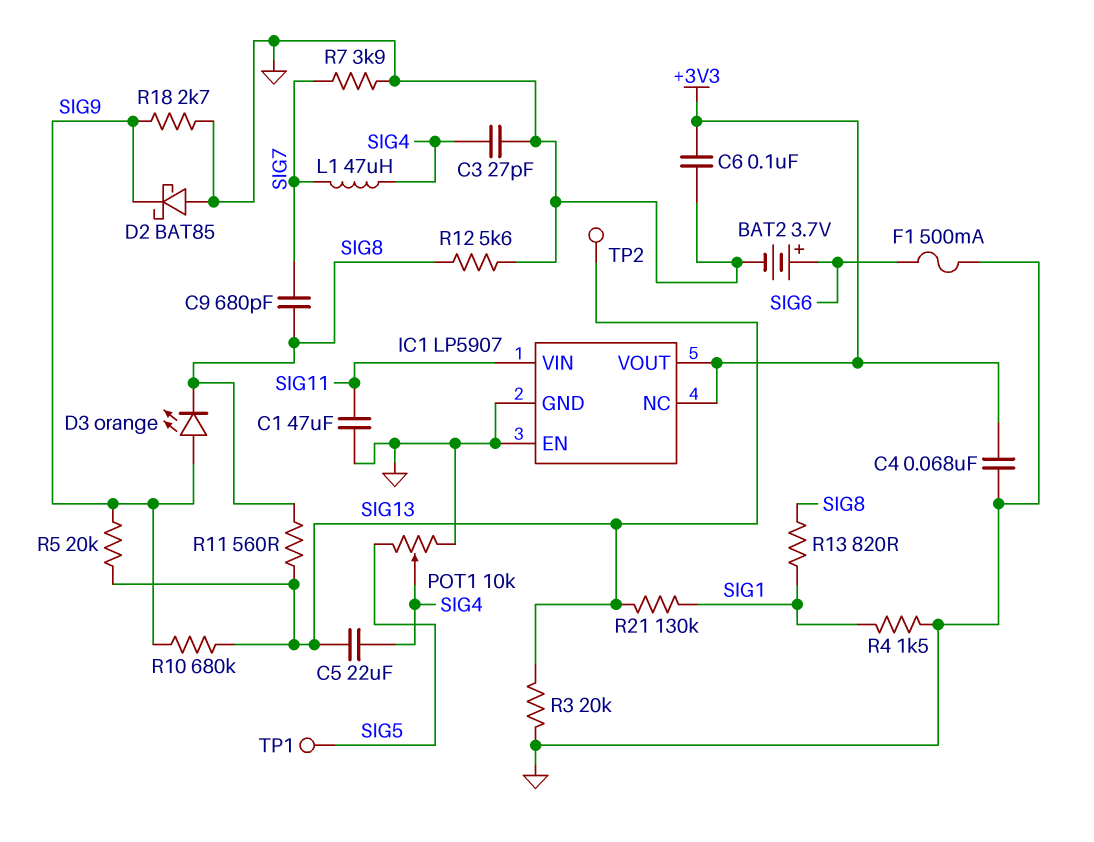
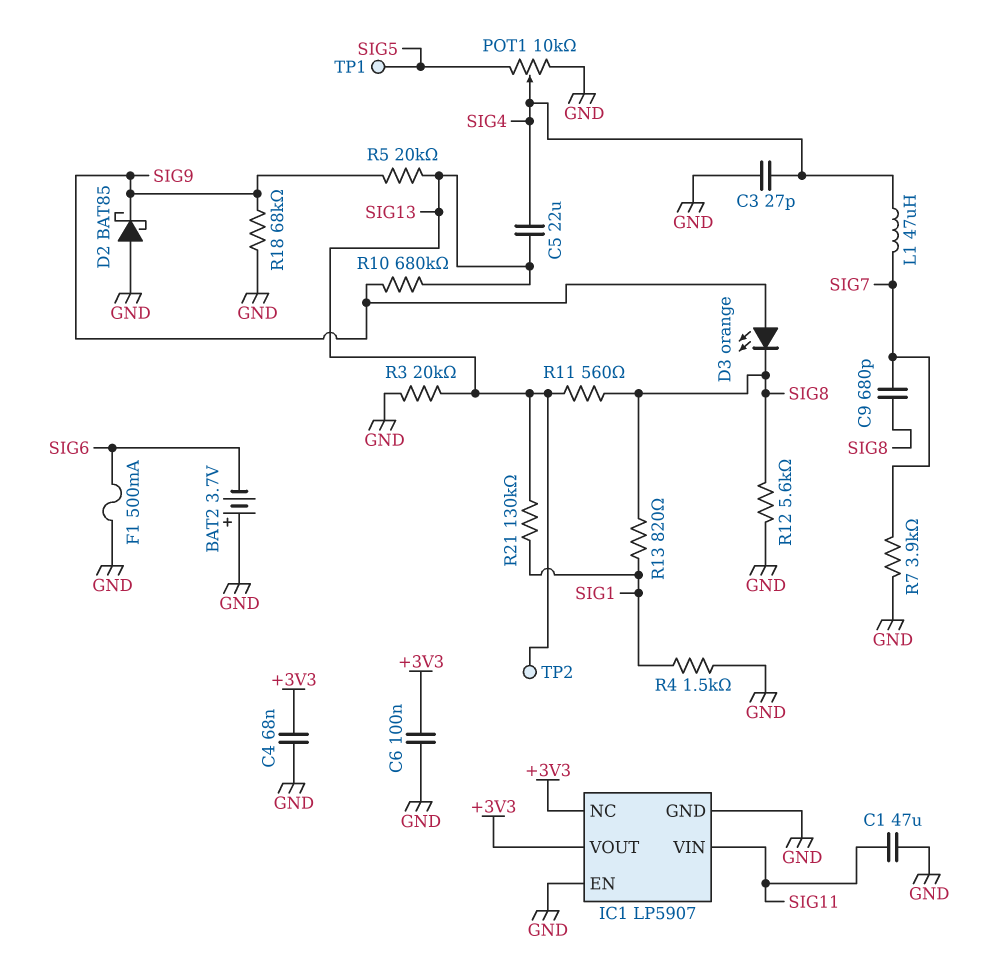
BAT2: 3.7V (plus SIG6, minus GND) -> 3.7V (plus GND, minus SIG6)
R18: 2.7k (GND, SIG9) -> 68k (GND, SIG9)

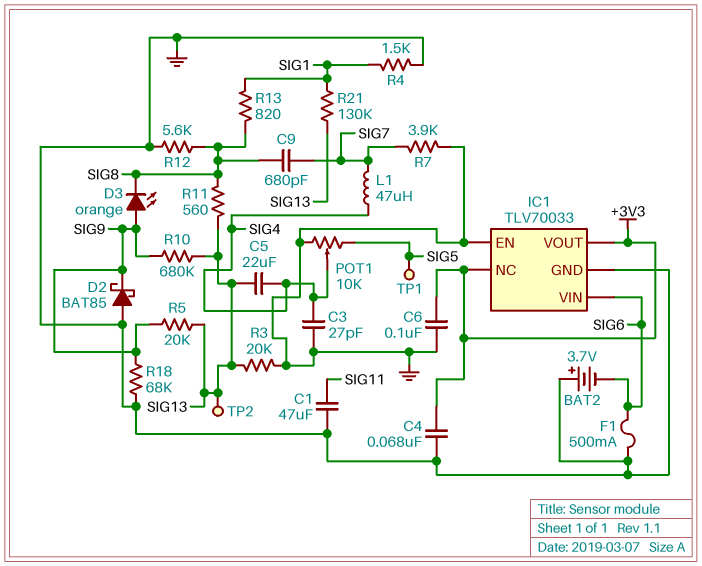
IC1: LP5907 -> TLV70033
IC1 pin VIN: SIG11 -> SIG6

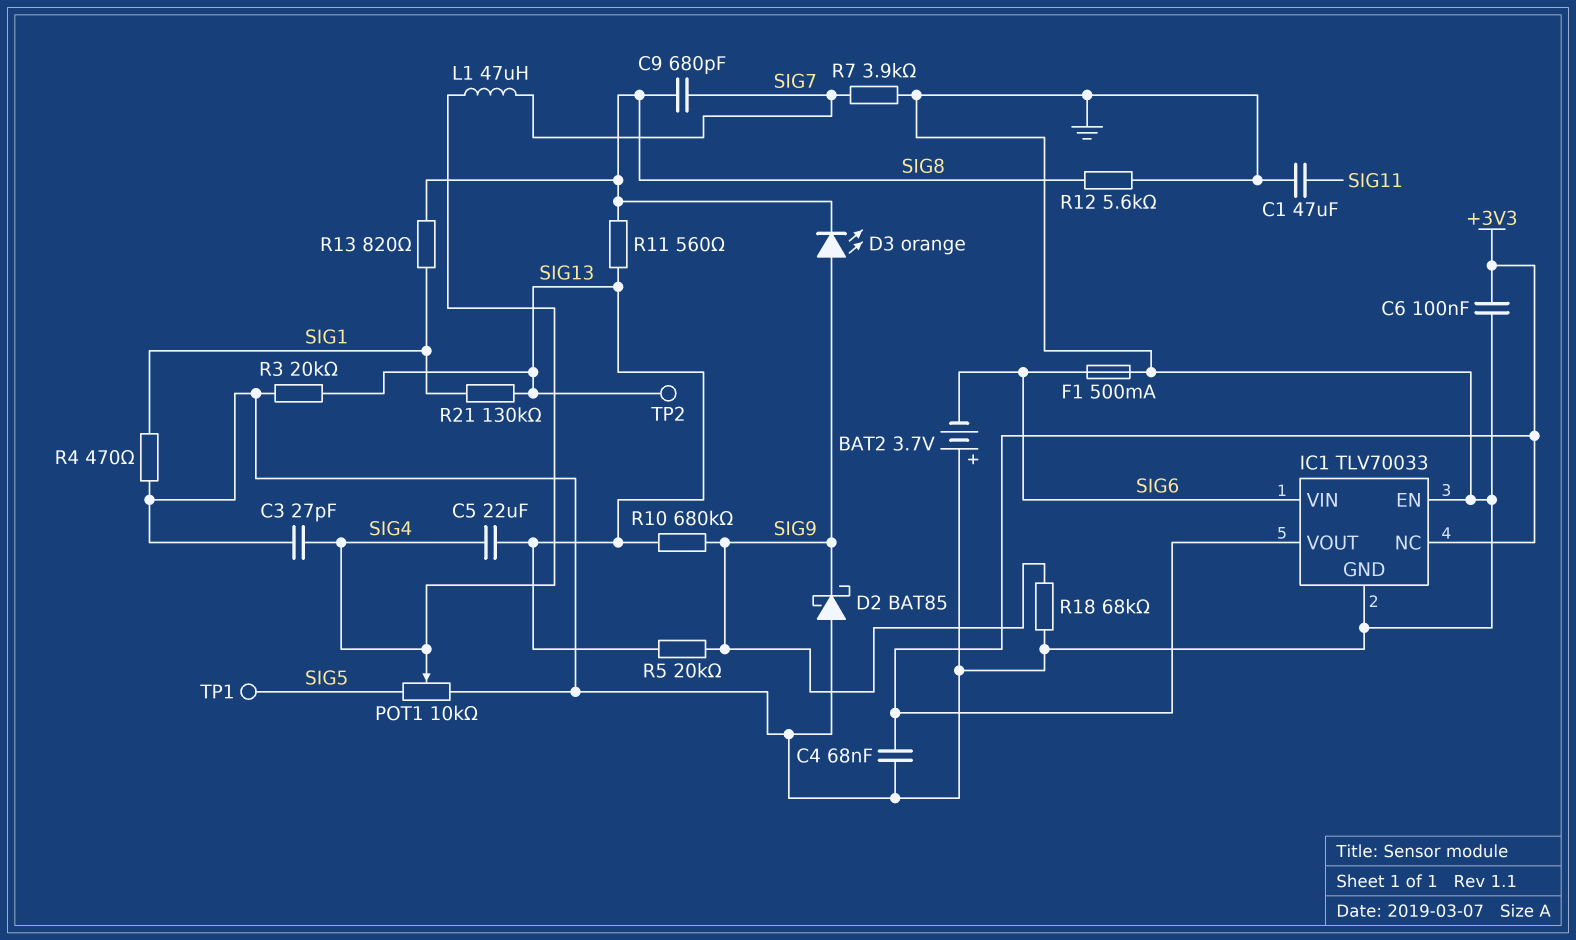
R4: 1.5k (GND, SIG1) -> 470 (GND, SIG1)

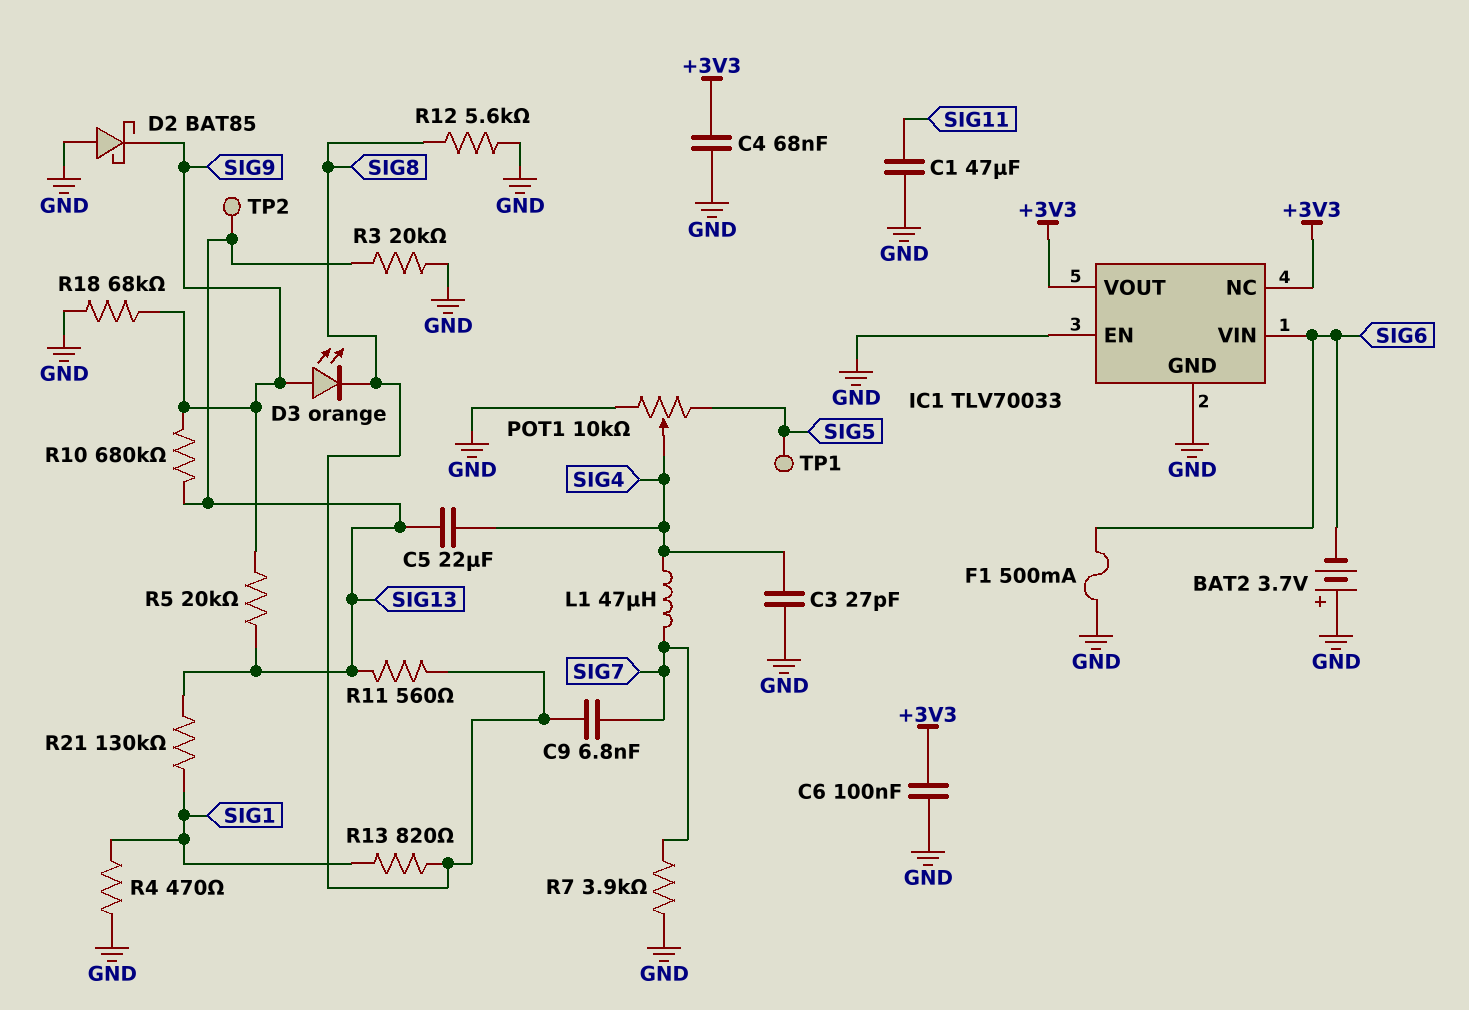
C9: 680pF (SIG7, SIG8) -> 6.8nF (SIG7, SIG8)

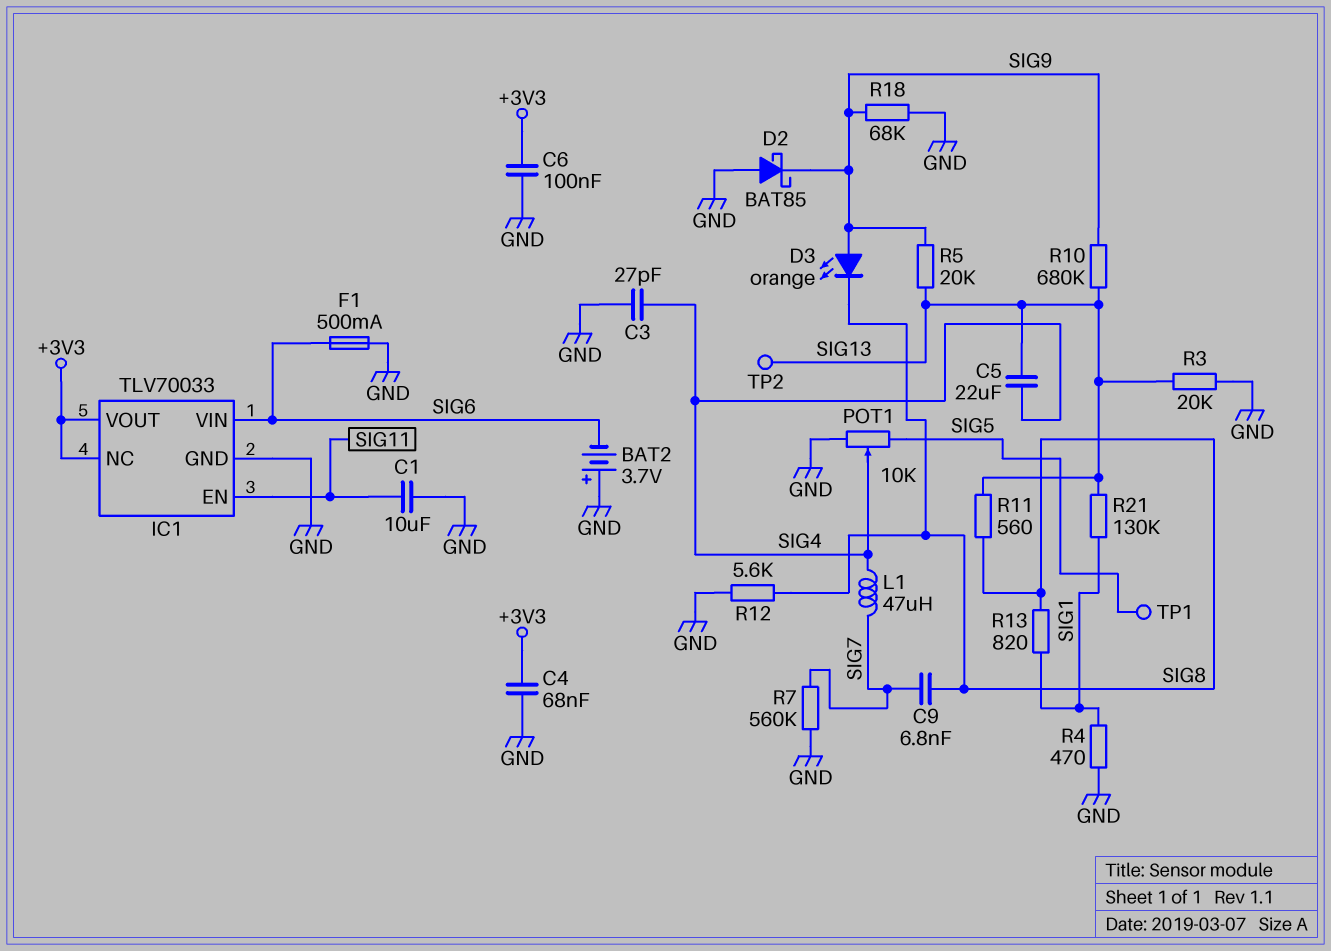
C1: 47uF (GND, SIG11) -> 10uF (GND, SIG11)
IC1 pin EN: GND -> SIG11
R7: 3.9k (GND, SIG7) -> 560k (GND, SIG7)

